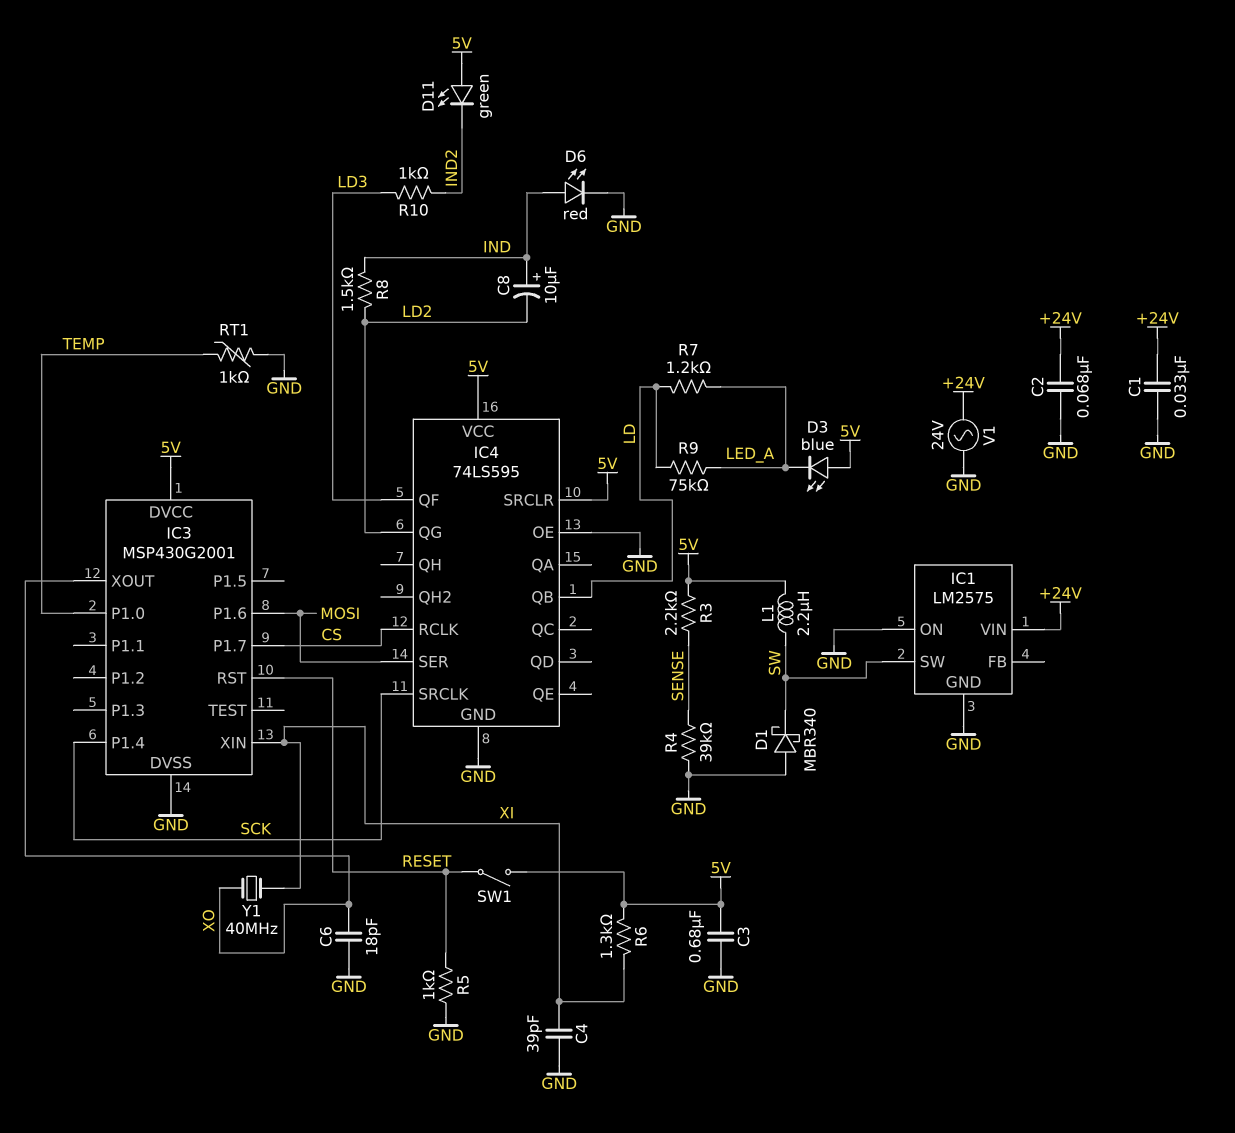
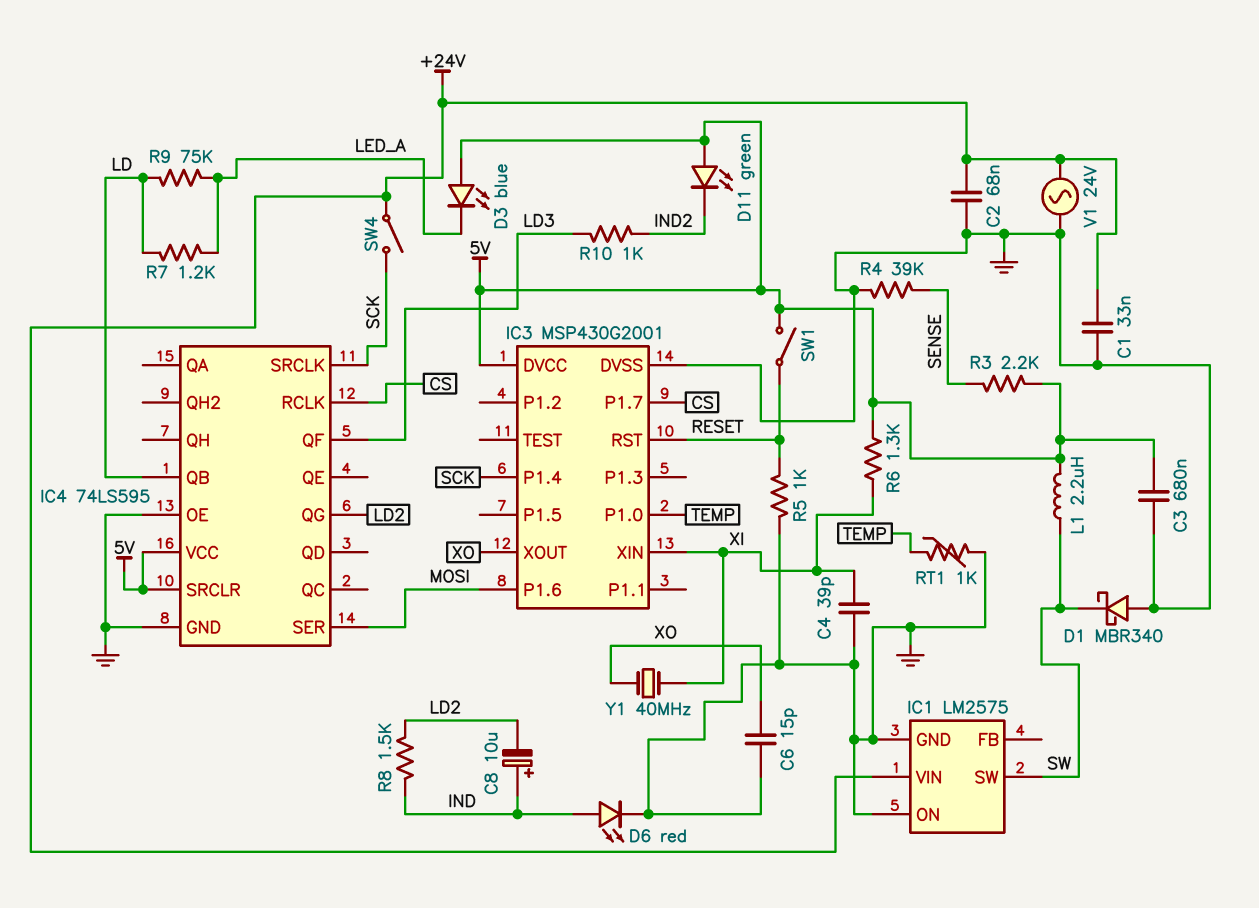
C6: 18pF (GND, XO) -> 15pF (GND, XO)
SW4: none -> switch (+24V, SCK)

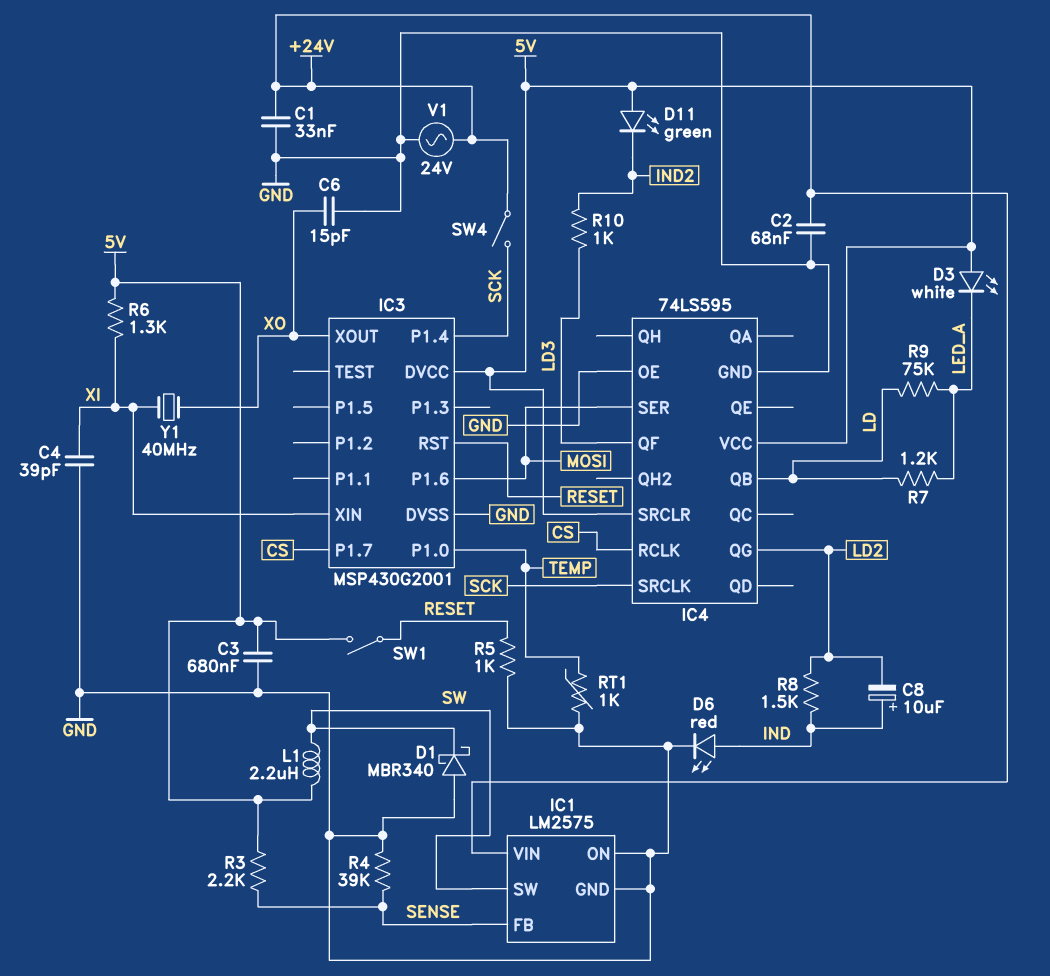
D3: LED blue (A 5V, K LED_A) -> LED white (A 5V, K LED_A)
IC1 pin FB: none -> SENSE

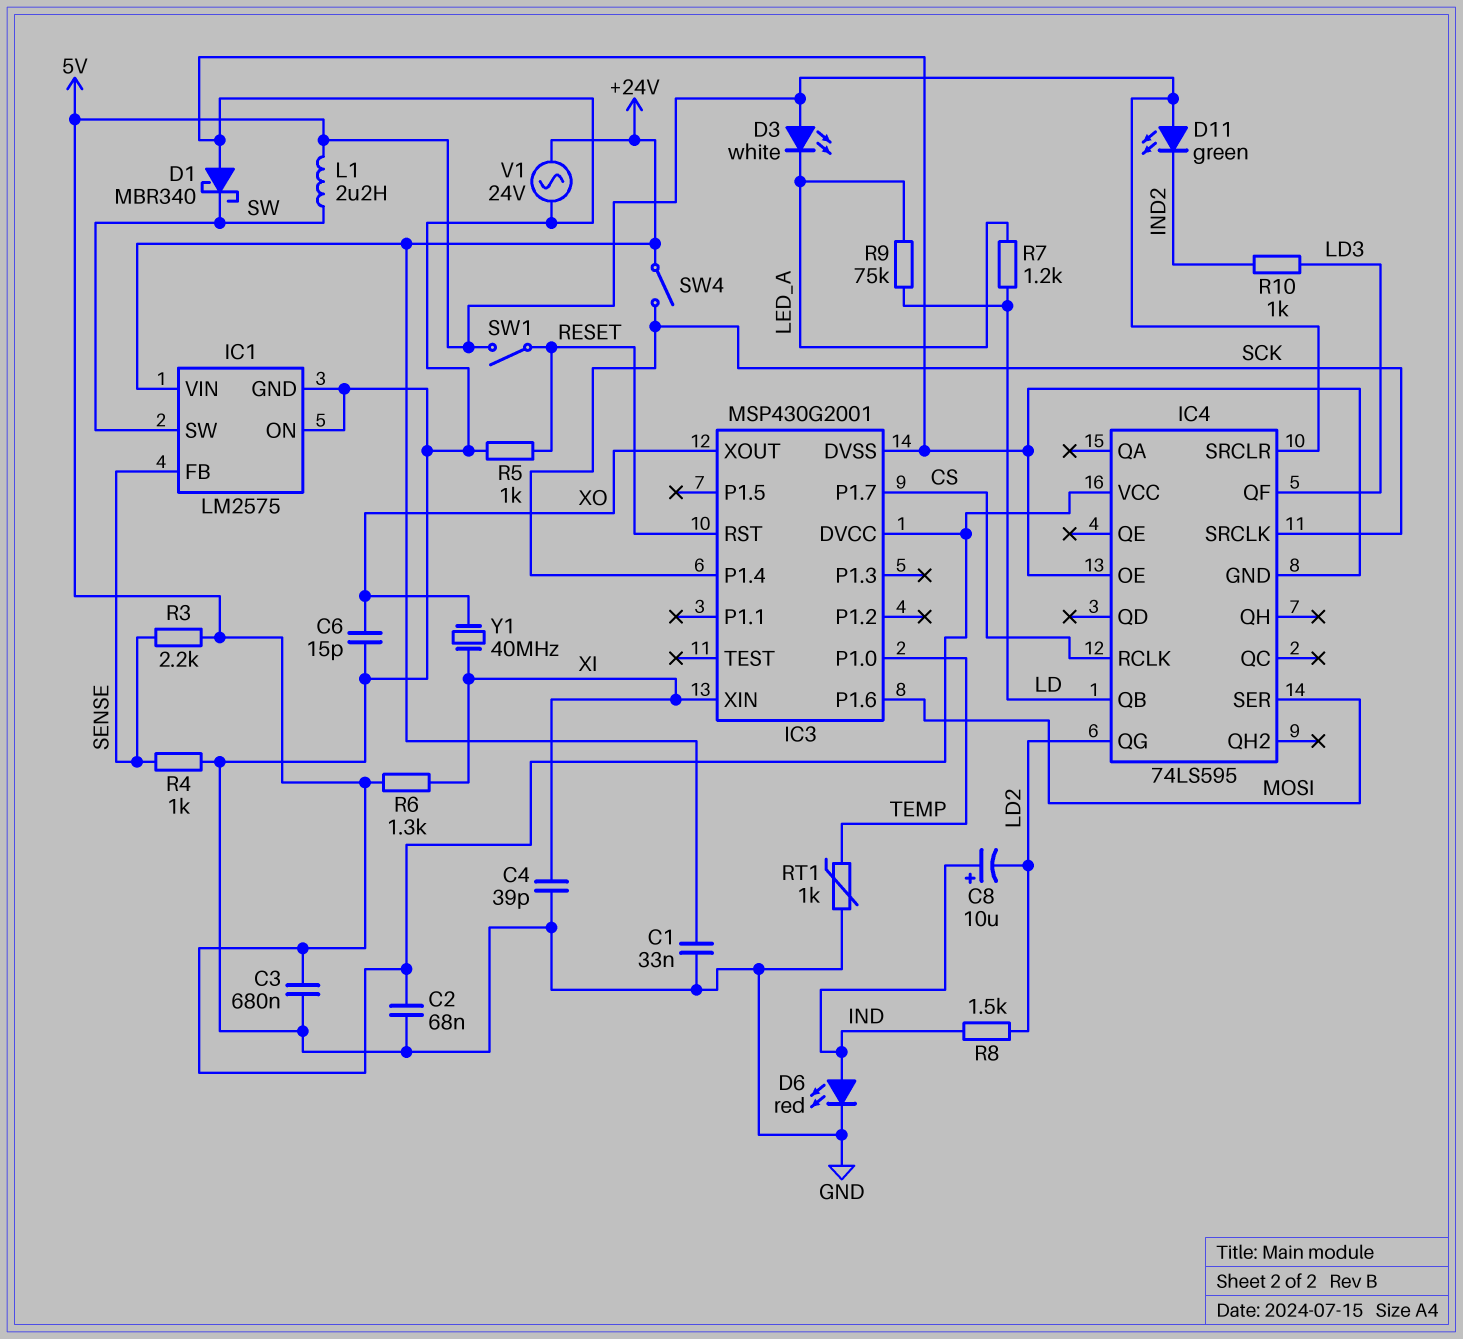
C2: 68nF (+24V, GND) -> 68nF (5V, GND)
R4: 39k (GND, SENSE) -> 1k (GND, SENSE)

